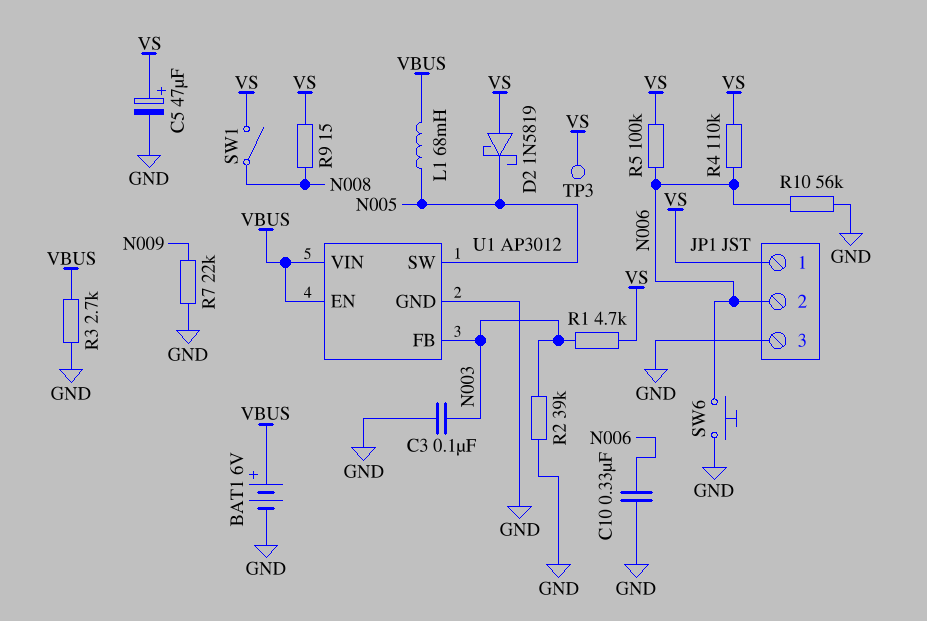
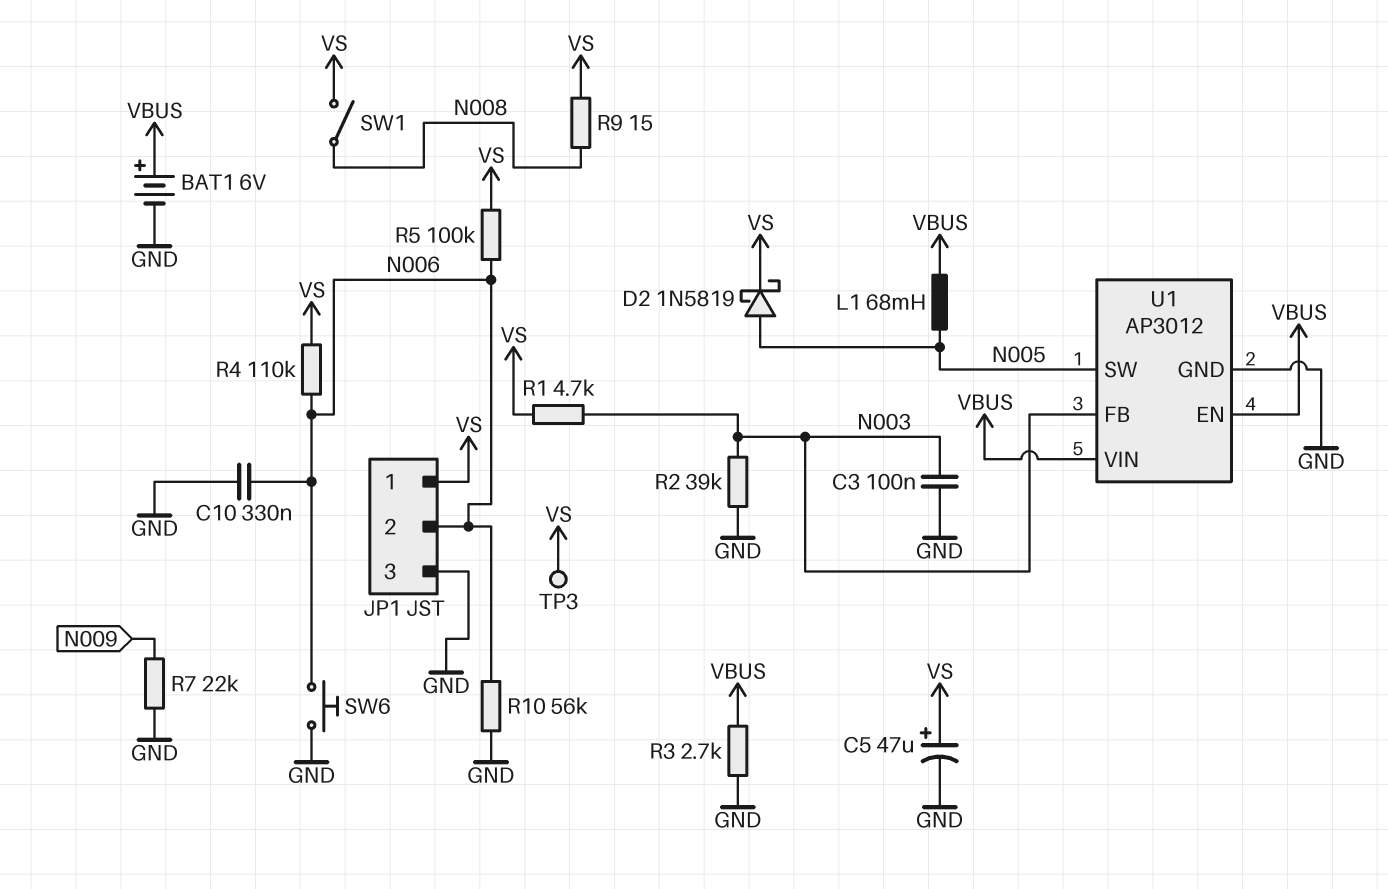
D2: schottky 1N5819 (A VS, K N005) -> schottky 1N5819 (A N005, K VS)

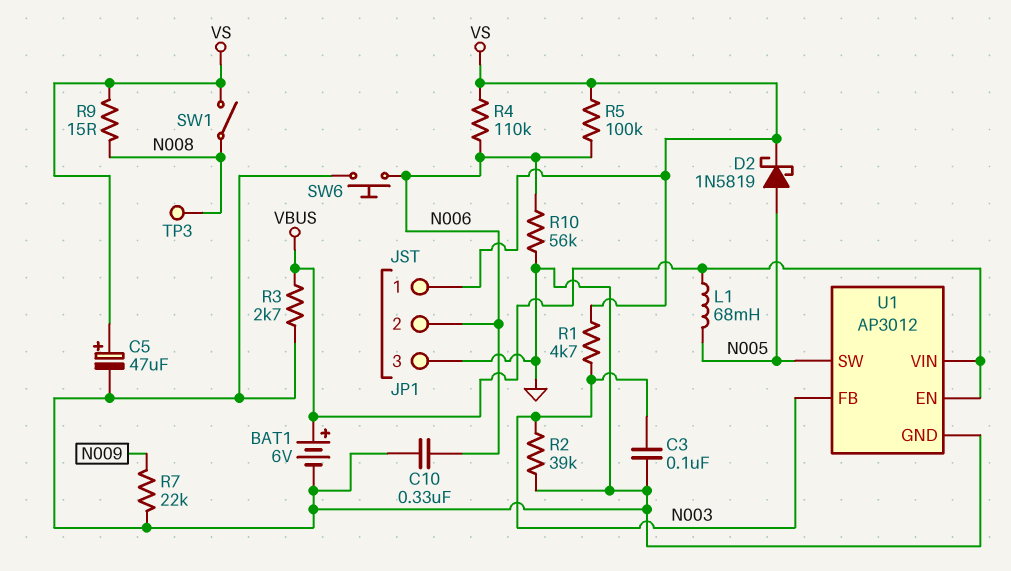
TP3: test point (VS) -> test point (N008)

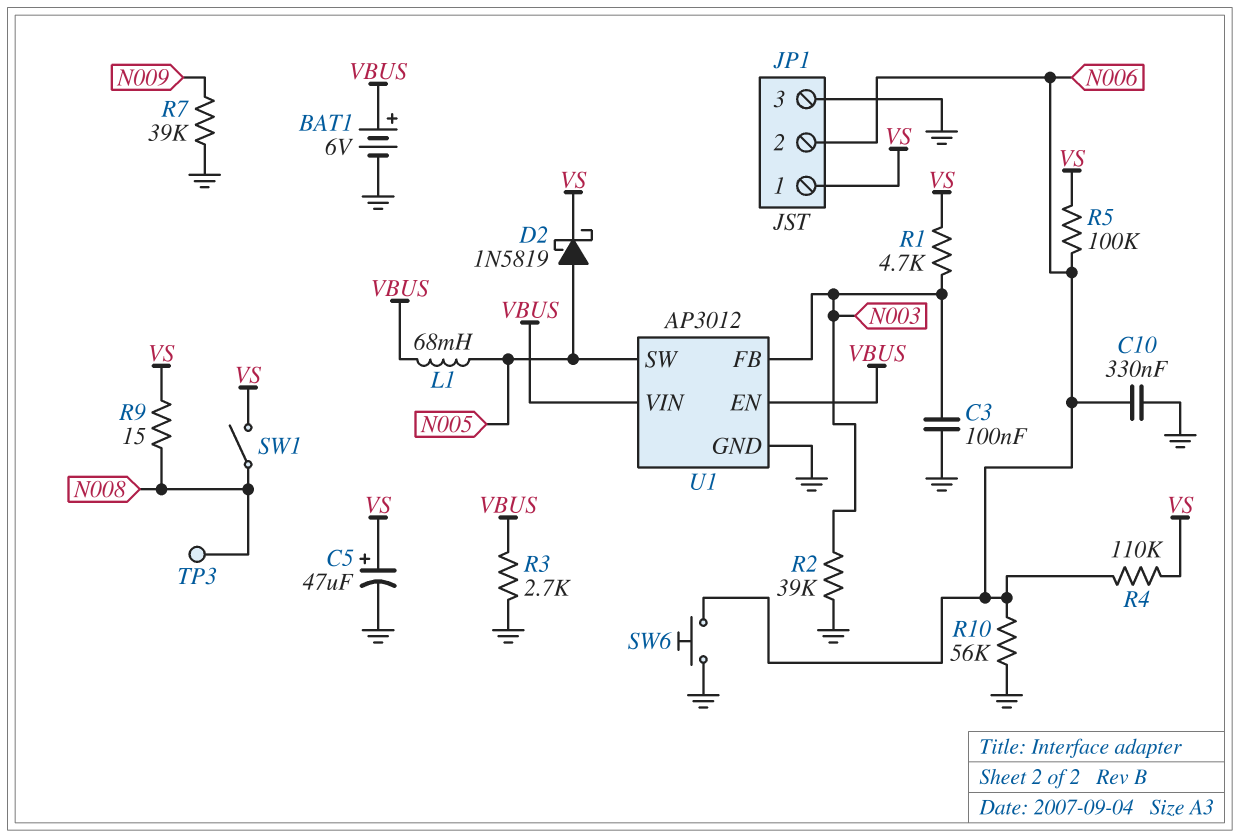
R7: 22k (GND, N009) -> 39k (GND, N009)

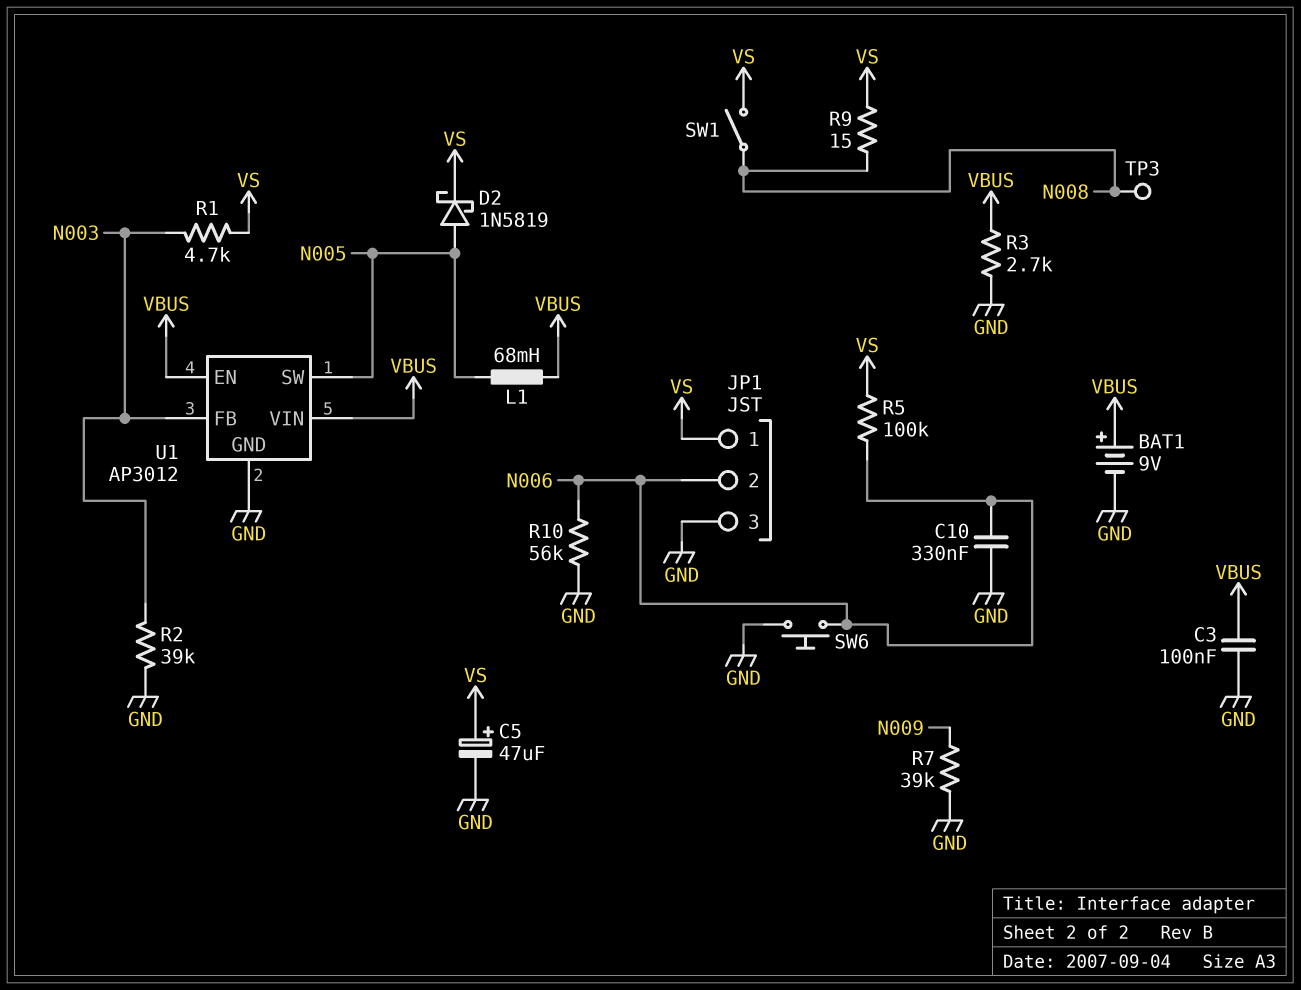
BAT1: 6V (plus VBUS, minus GND) -> 9V (plus VBUS, minus GND)
C3: 100nF (GND, N003) -> 100nF (GND, VBUS)
R4: 110k (N006, VS) -> none

